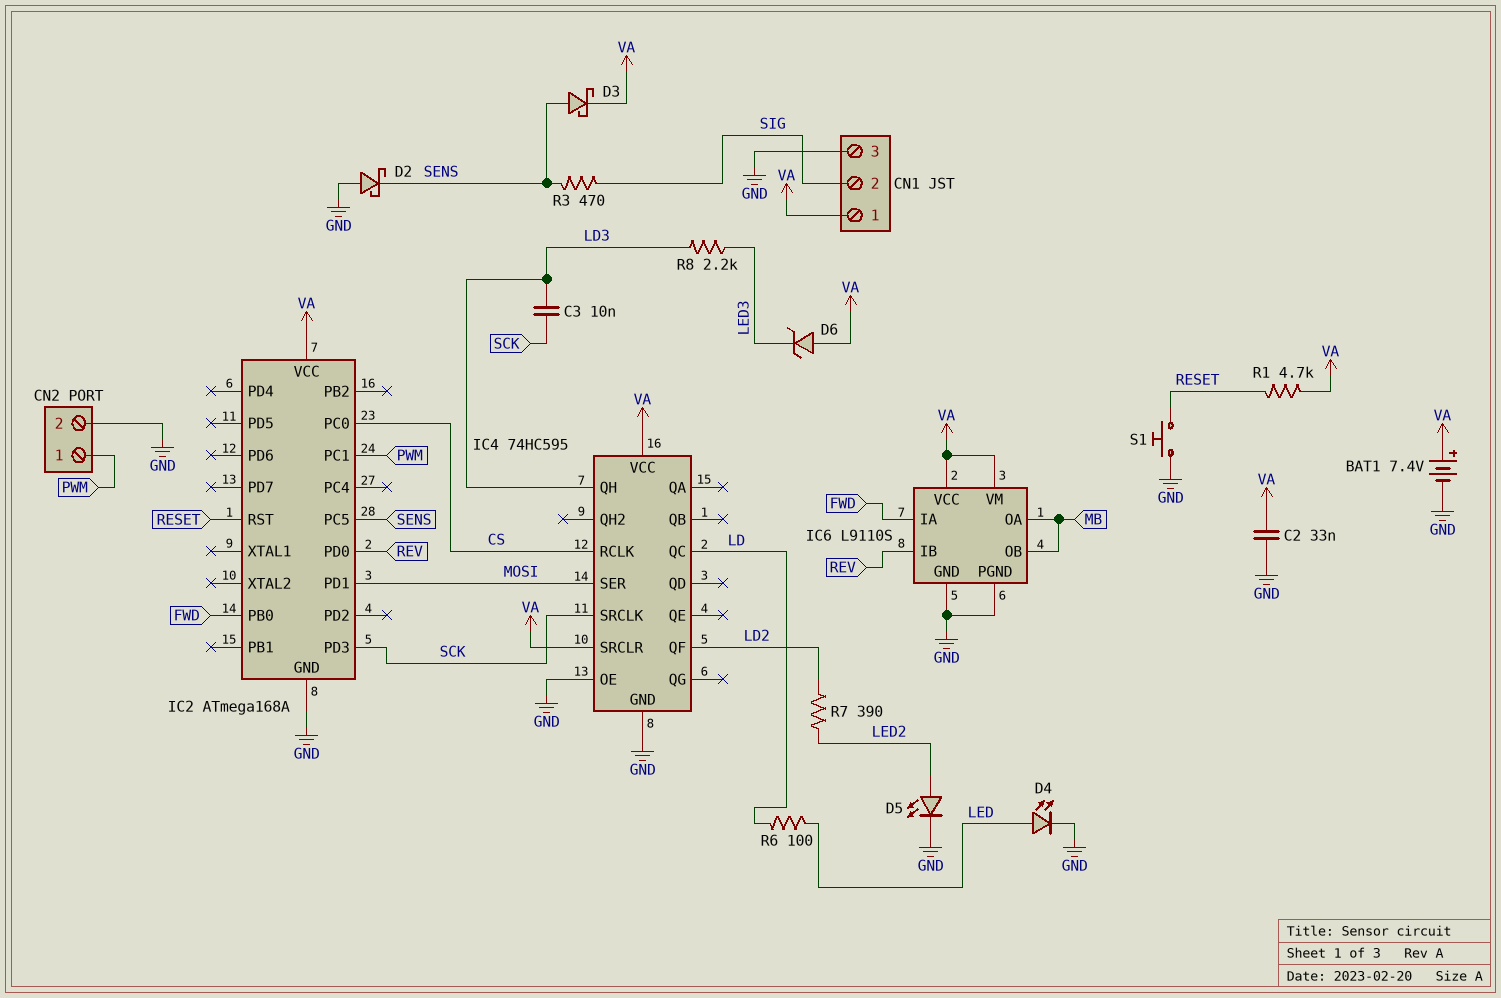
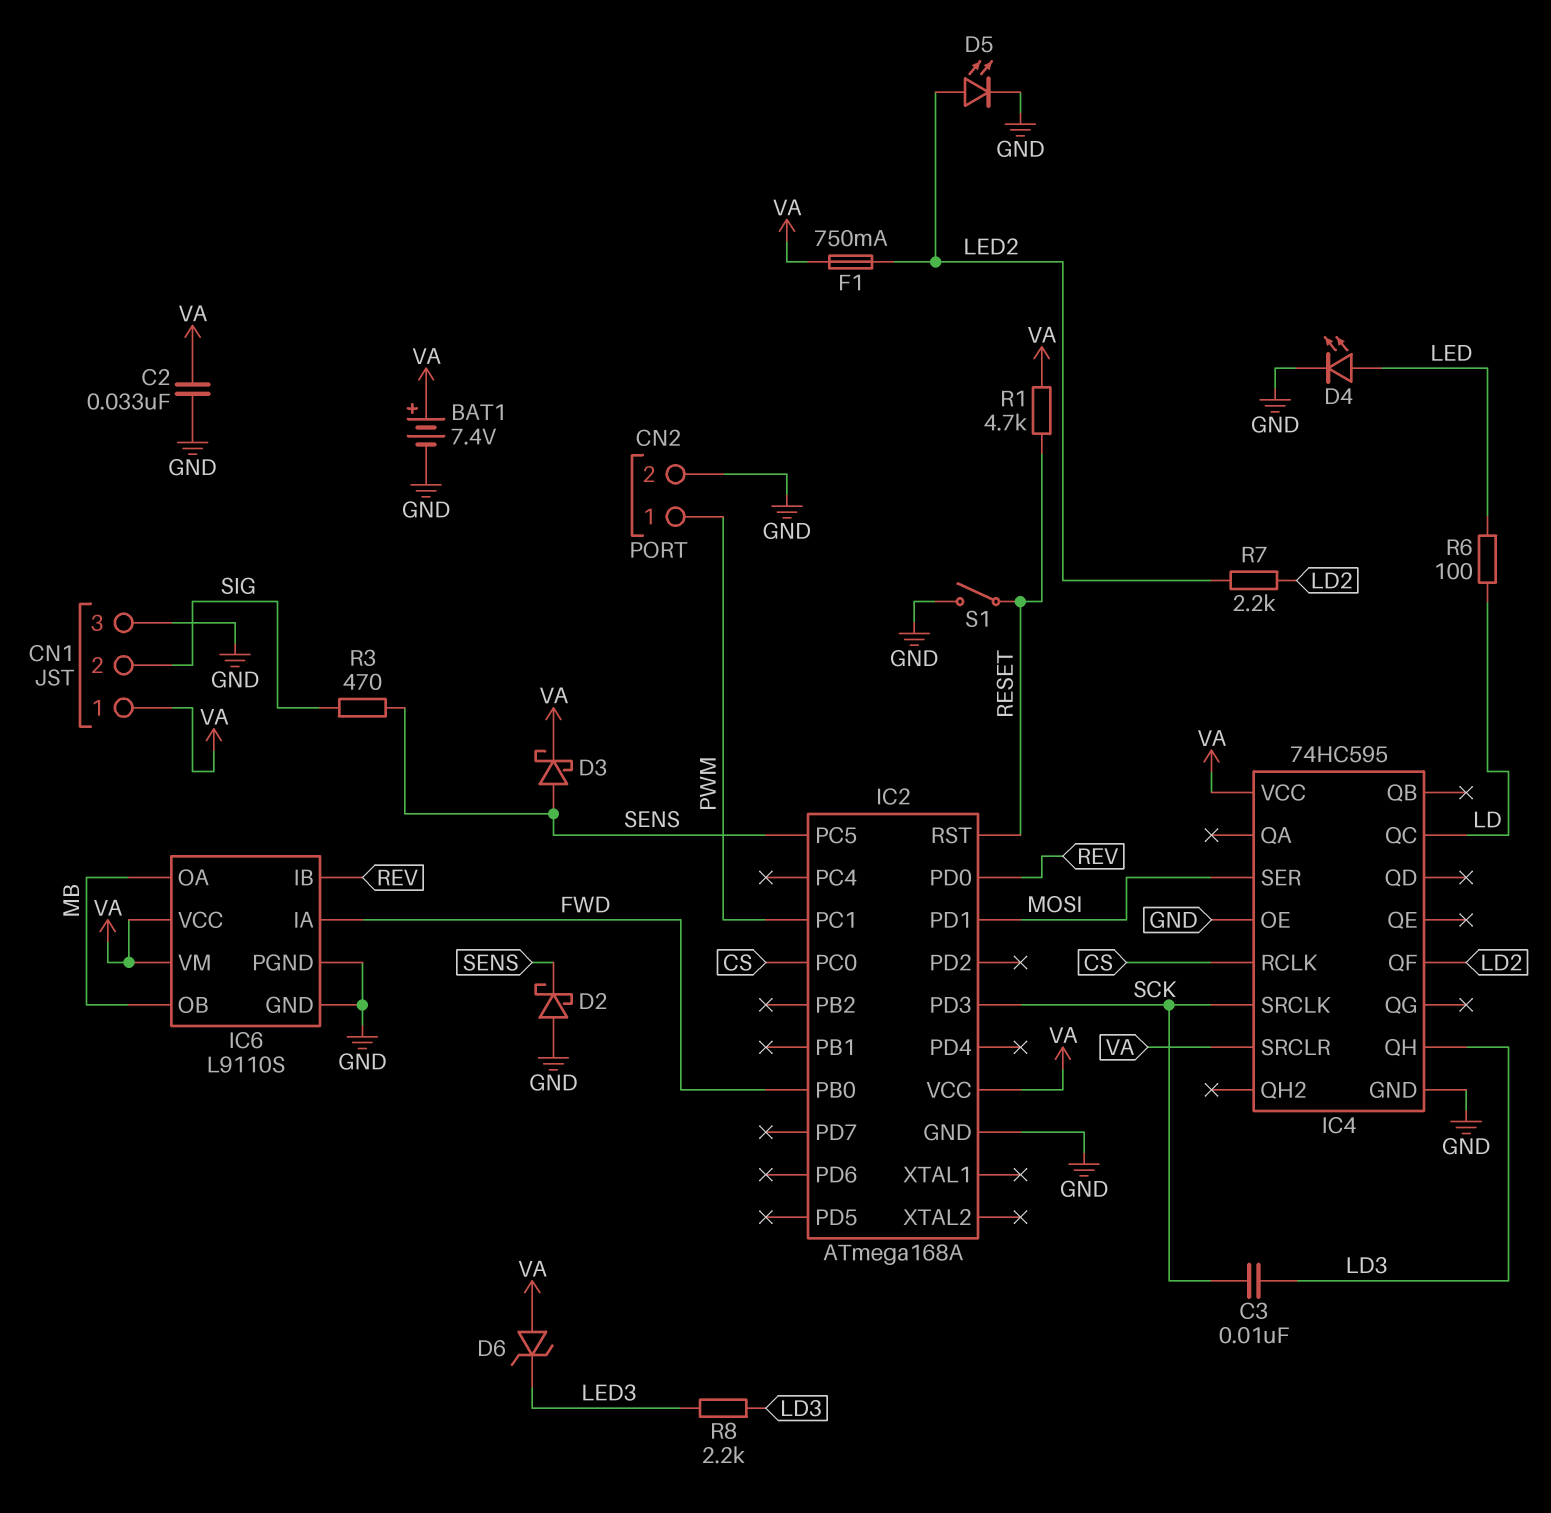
F1: none -> 750mA (LED2, VA)
R7: 390 (LD2, LED2) -> 2.2k (LD2, LED2)
S1: button (GND, RESET) -> switch (GND, RESET)

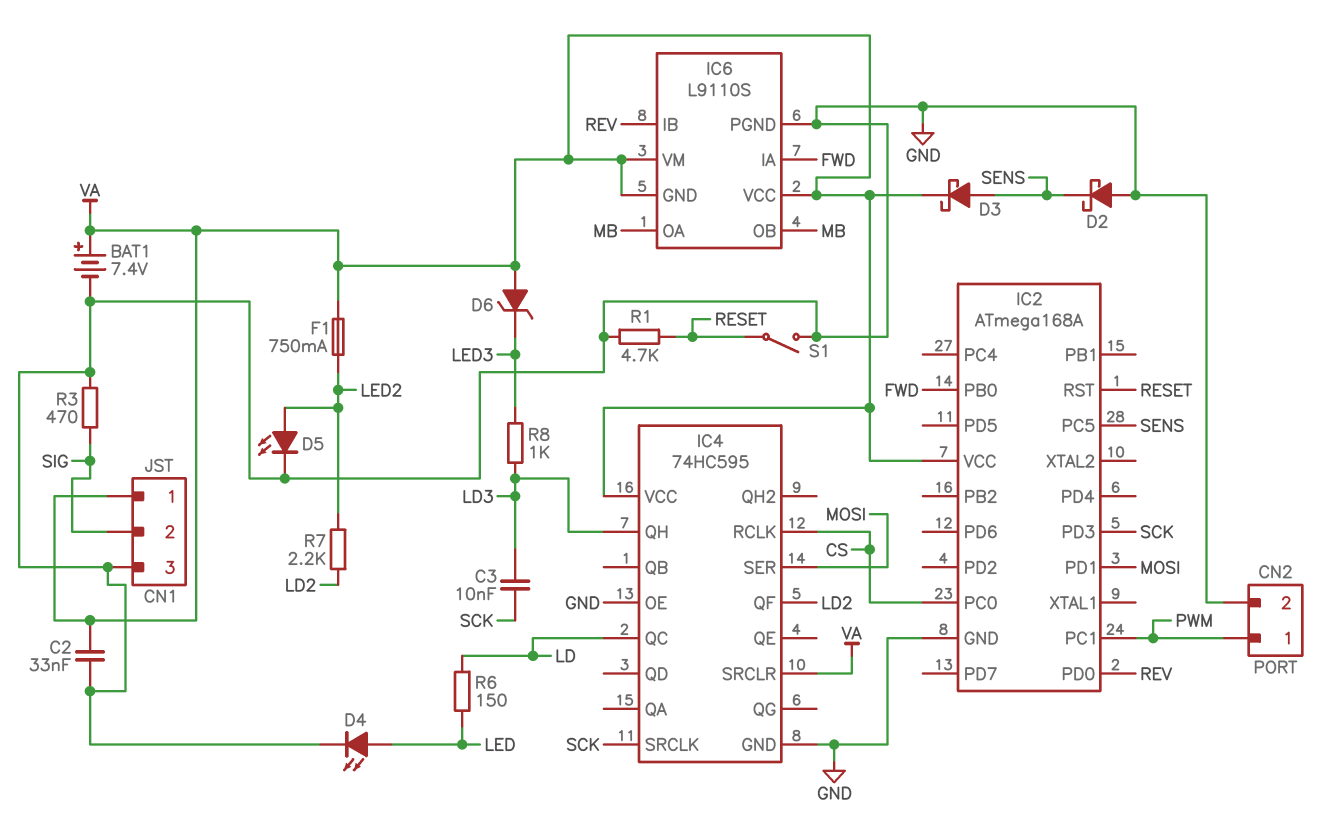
IC6 pin GND: GND -> VA
R1: 4.7k (RESET, VA) -> 4.7k (GND, RESET)
R3: 470 (SENS, SIG) -> 470 (GND, SIG)
R6: 100 (LD, LED) -> 150 (LD, LED)
R8: 2.2k (LD3, LED3) -> 1k (LD3, LED3)

